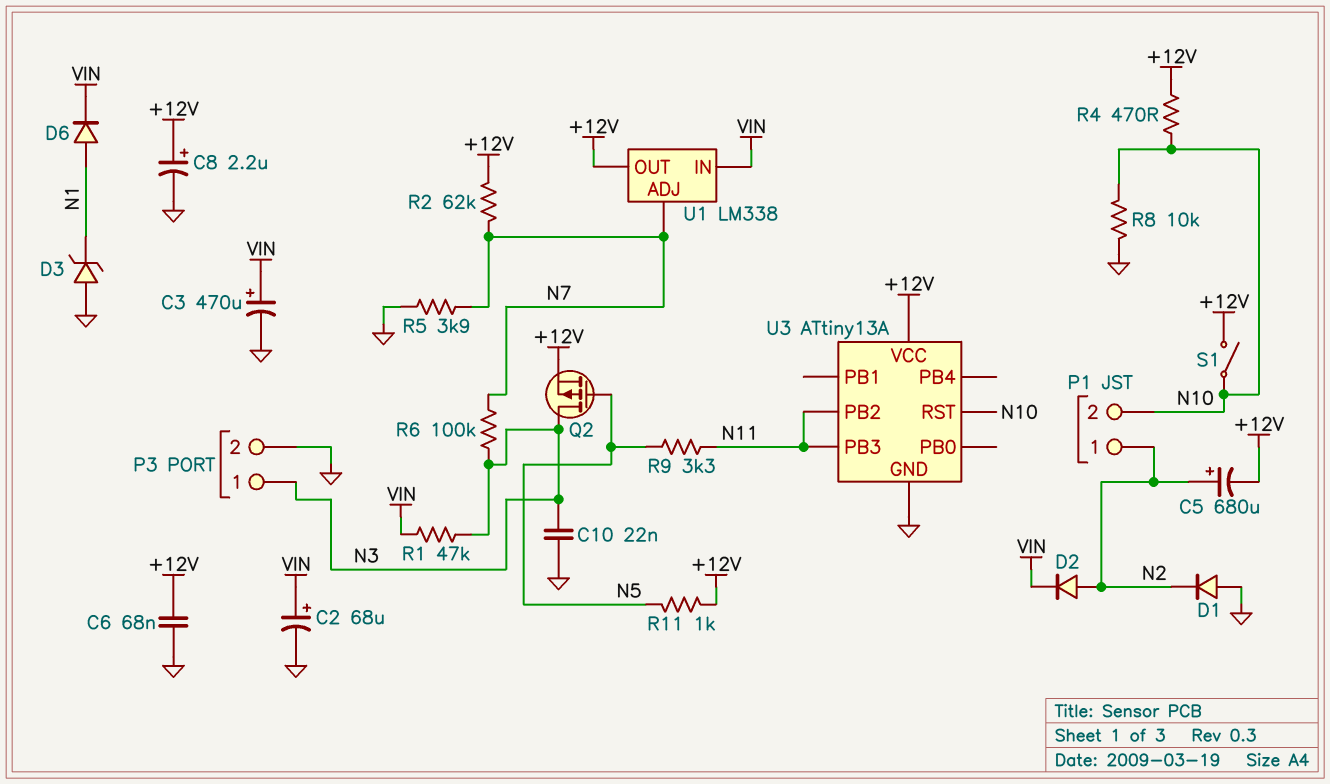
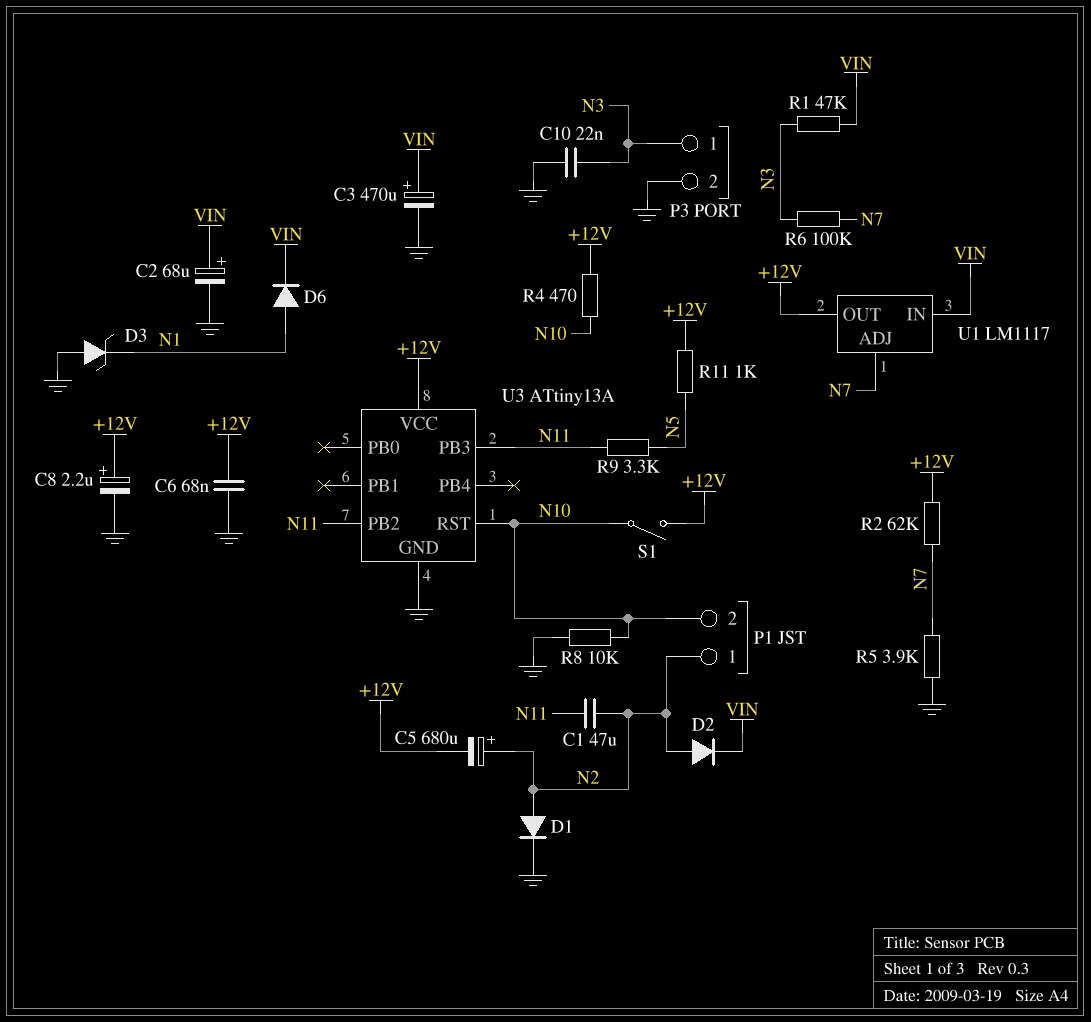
C1: none -> 47uF (N2, N11)
D1: diode (A GND, K N2) -> diode (A N2, K GND)
Q2: PMOS (G N5, D N3, S +12V) -> none
U1: LM338 -> LM1117

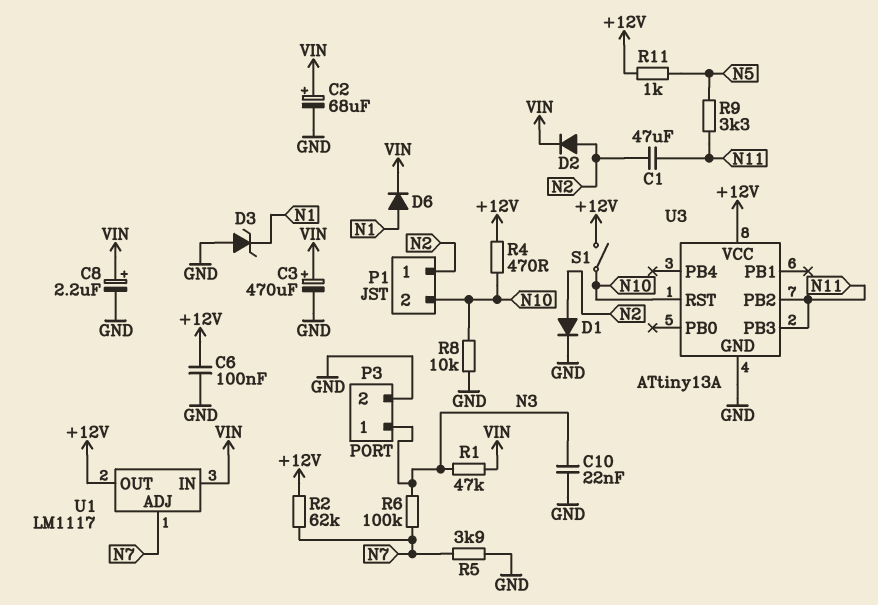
C5: 680uF (plus N2, minus +12V) -> none
C6: 68nF (+12V, GND) -> 100nF (+12V, GND)
C8: 2.2uF (plus +12V, minus GND) -> 2.2uF (plus VIN, minus GND)

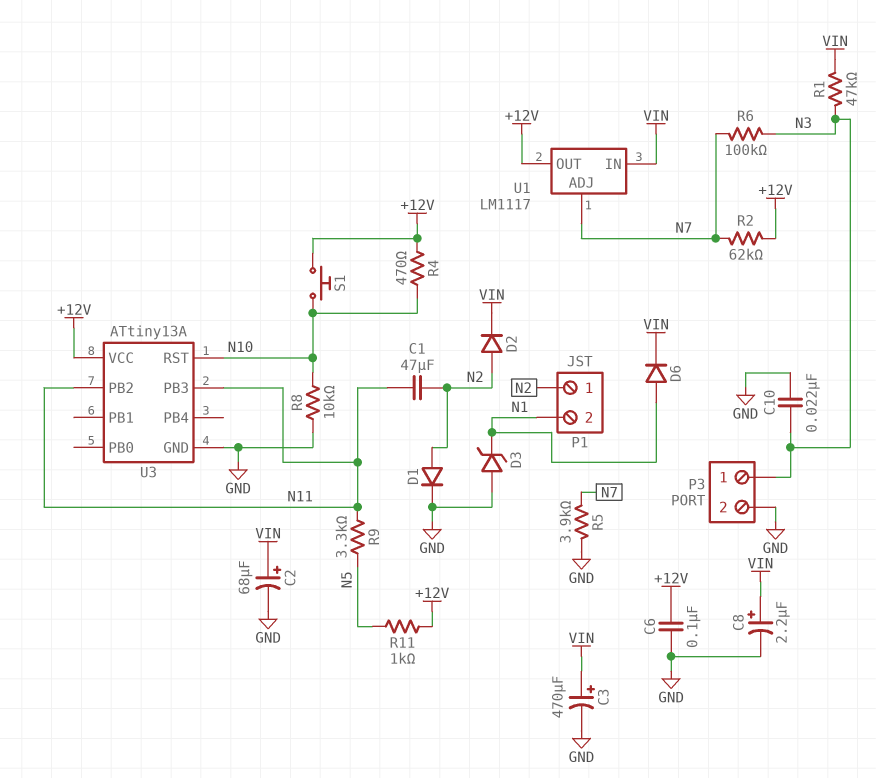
P1 pin 2: N10 -> N1
S1: switch (+12V, N10) -> button (+12V, N10)

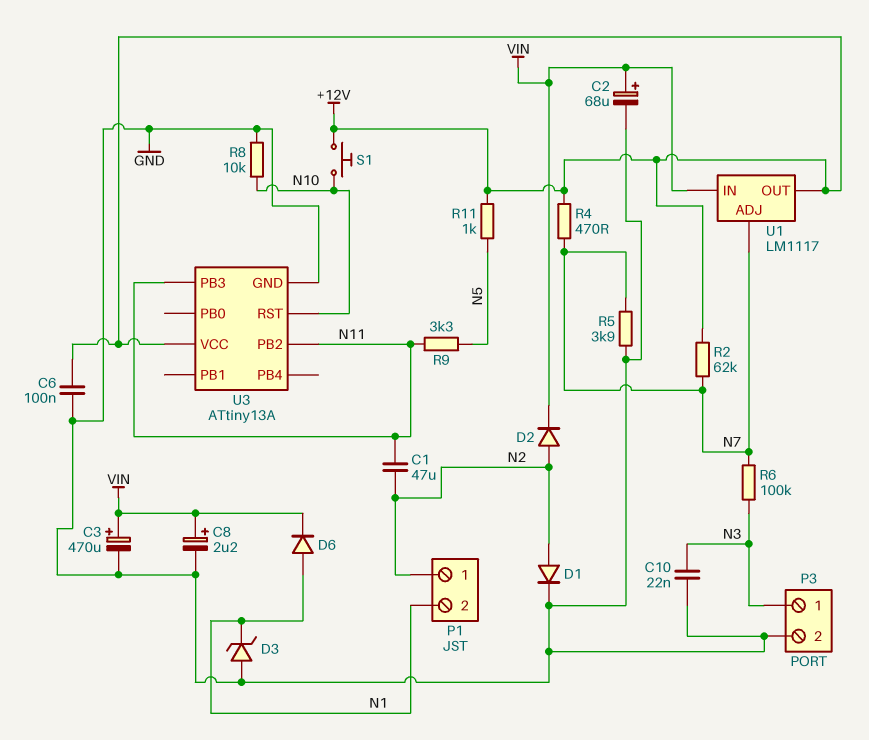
R1: 47k (N3, VIN) -> none
R4: 470 (+12V, N10) -> 470 (+12V, N7)

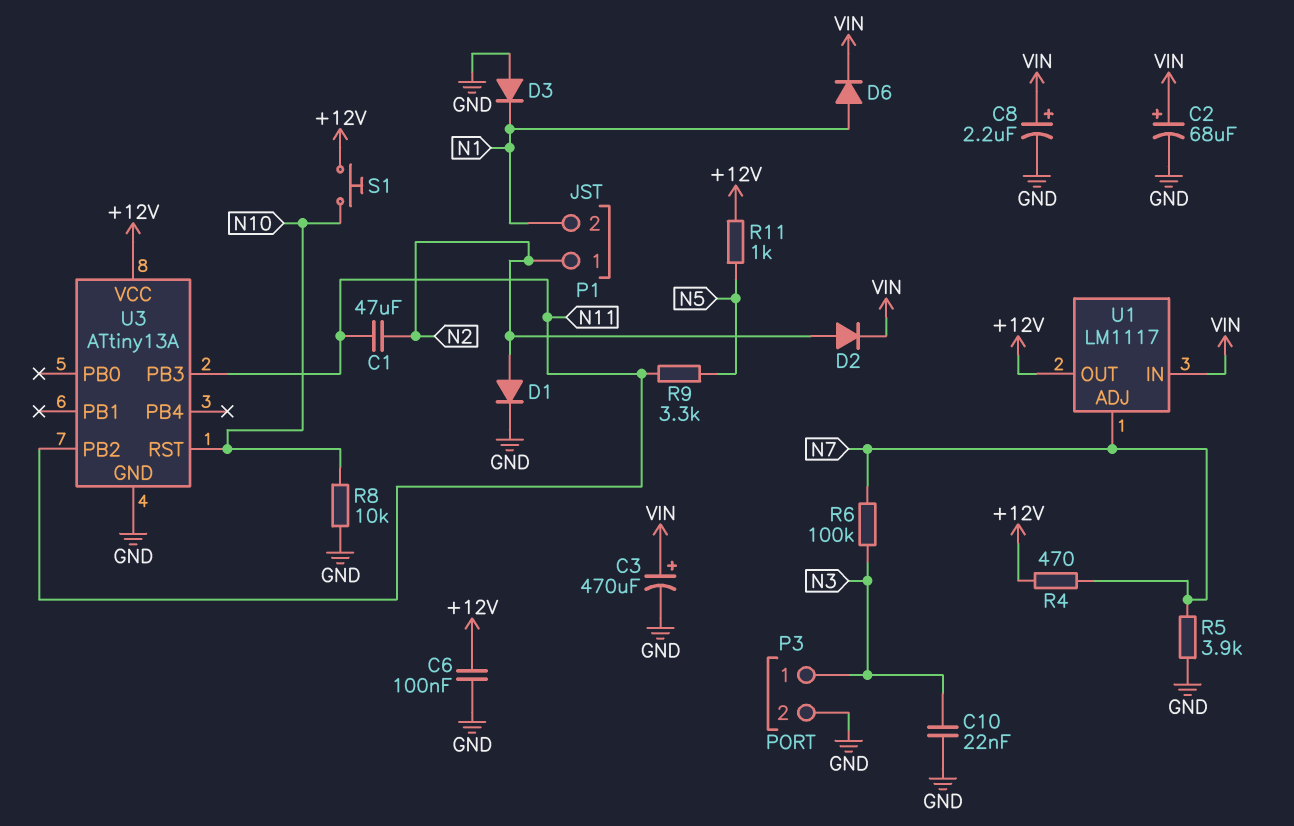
D3: zener (A GND, K N1) -> diode (A GND, K N1)
R2: 62k (+12V, N7) -> none

